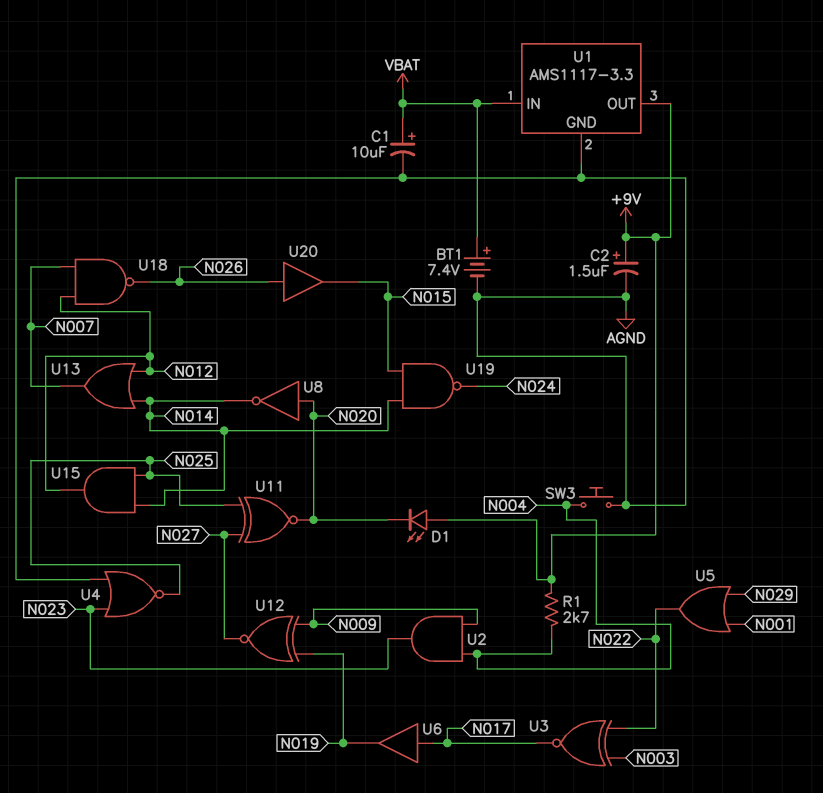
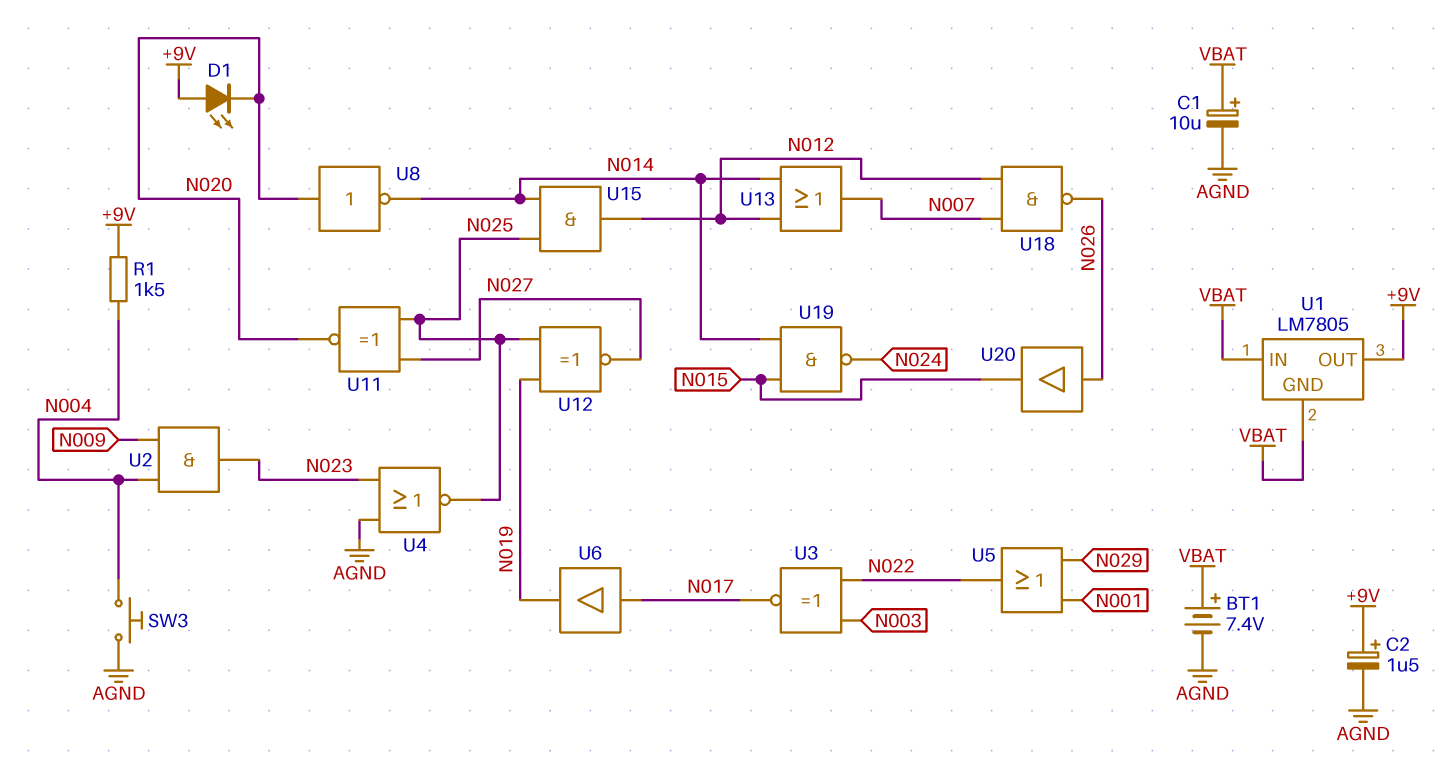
R1: 2.7k (+9V, N004) -> 1.5k (+9V, N004)
U1: AMS1117-3.3 -> LM7805
U1 pin GND: AGND -> VBAT
U12: XNOR (in N009, in N019, out N027) -> XNOR (in N019, in N025, out N027)

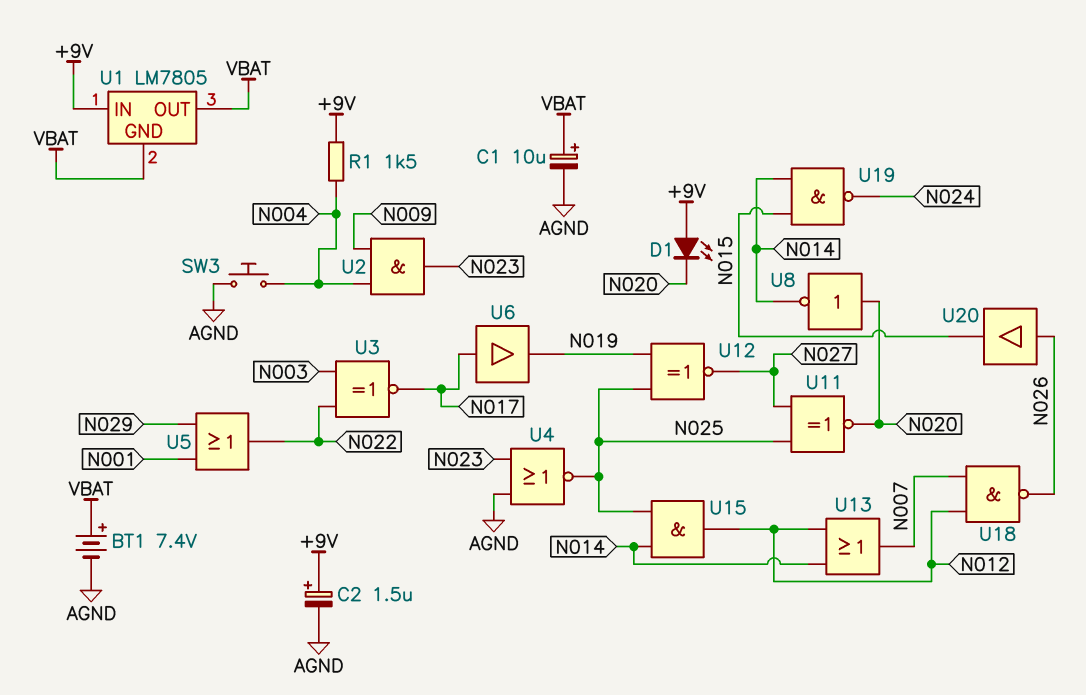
U1 pin IN: VBAT -> +9V
U1 pin OUT: +9V -> VBAT

